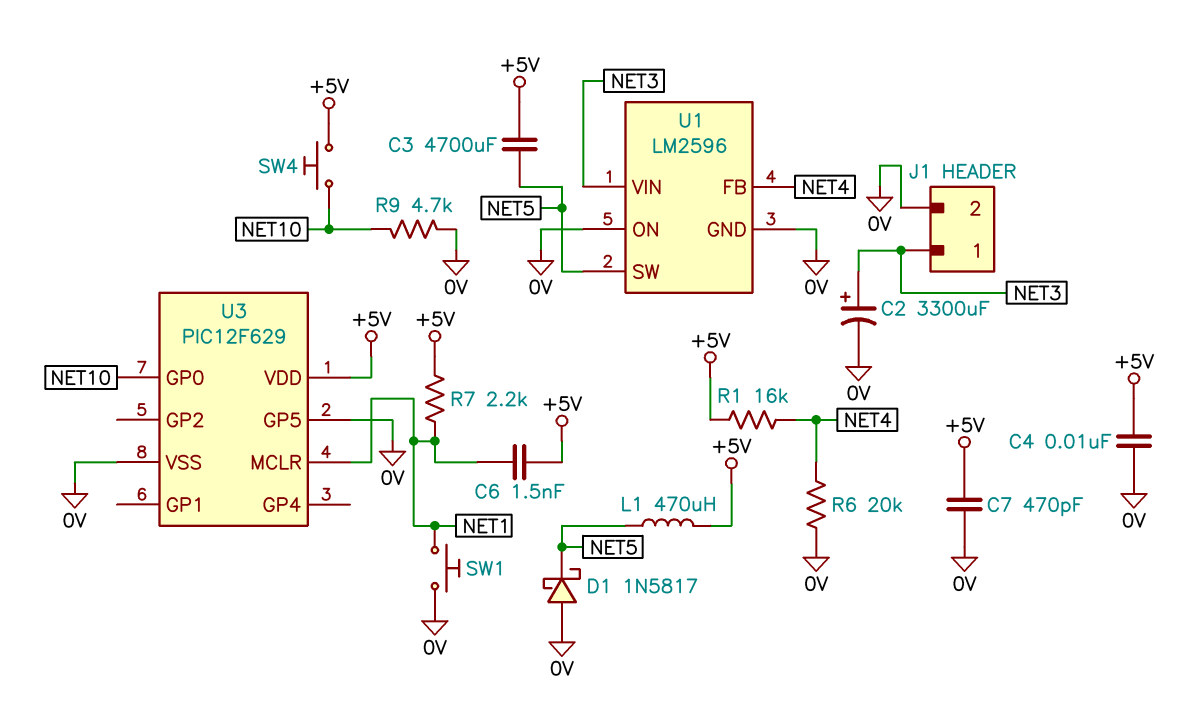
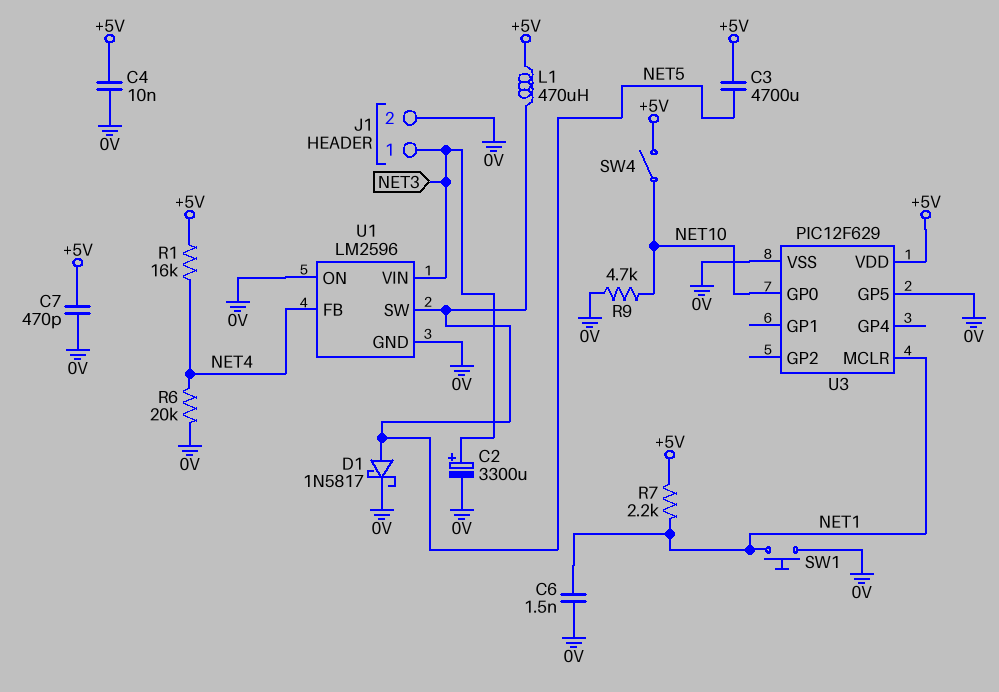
C6: 1.5nF (+5V, NET1) -> 1.5nF (0V, NET1)
D1: schottky 1N5817 (A 0V, K NET5) -> schottky 1N5817 (A NET5, K 0V)
SW4: button (+5V, NET10) -> switch (+5V, NET10)

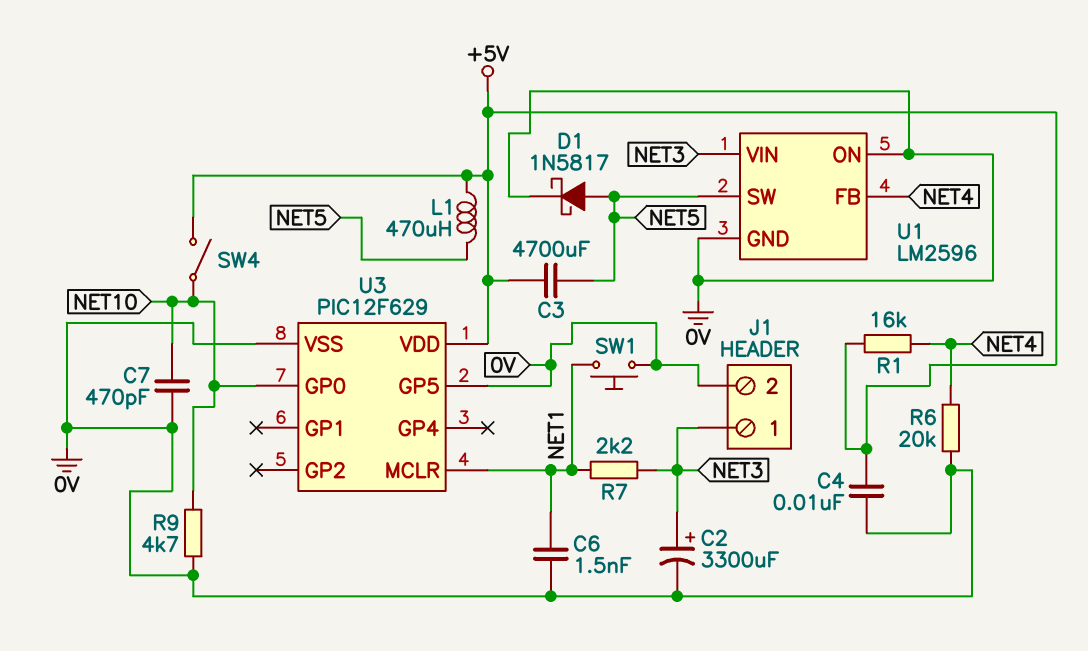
C7: 470pF (+5V, 0V) -> 470pF (0V, NET10)
R7: 2.2k (+5V, NET1) -> 2.2k (NET1, NET3)

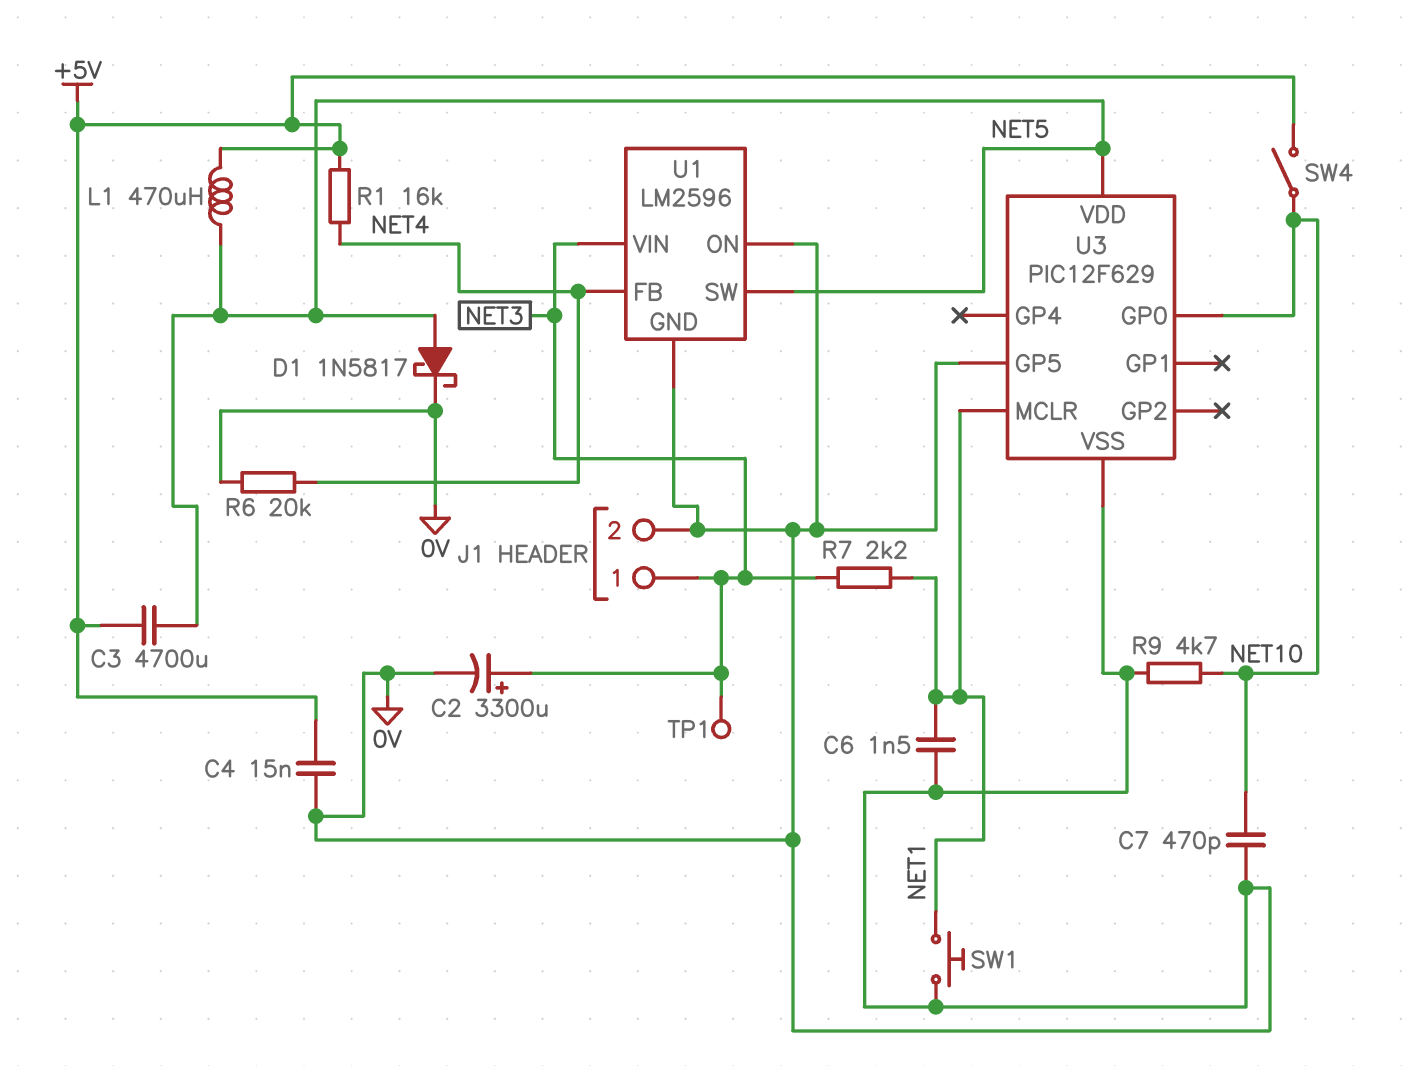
C4: 10nF (+5V, 0V) -> 15nF (+5V, 0V)
TP1: none -> test point (NET3)
U3 pin VDD: +5V -> NET5

